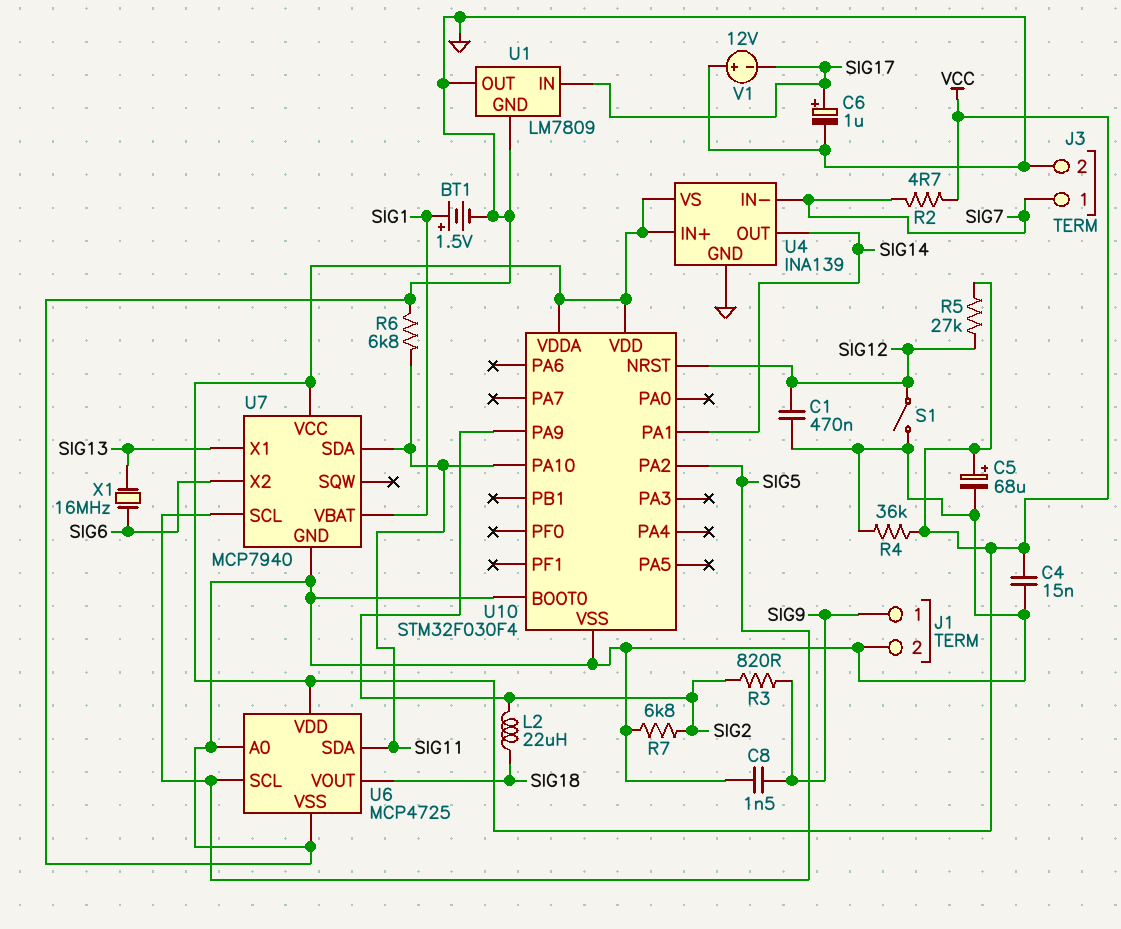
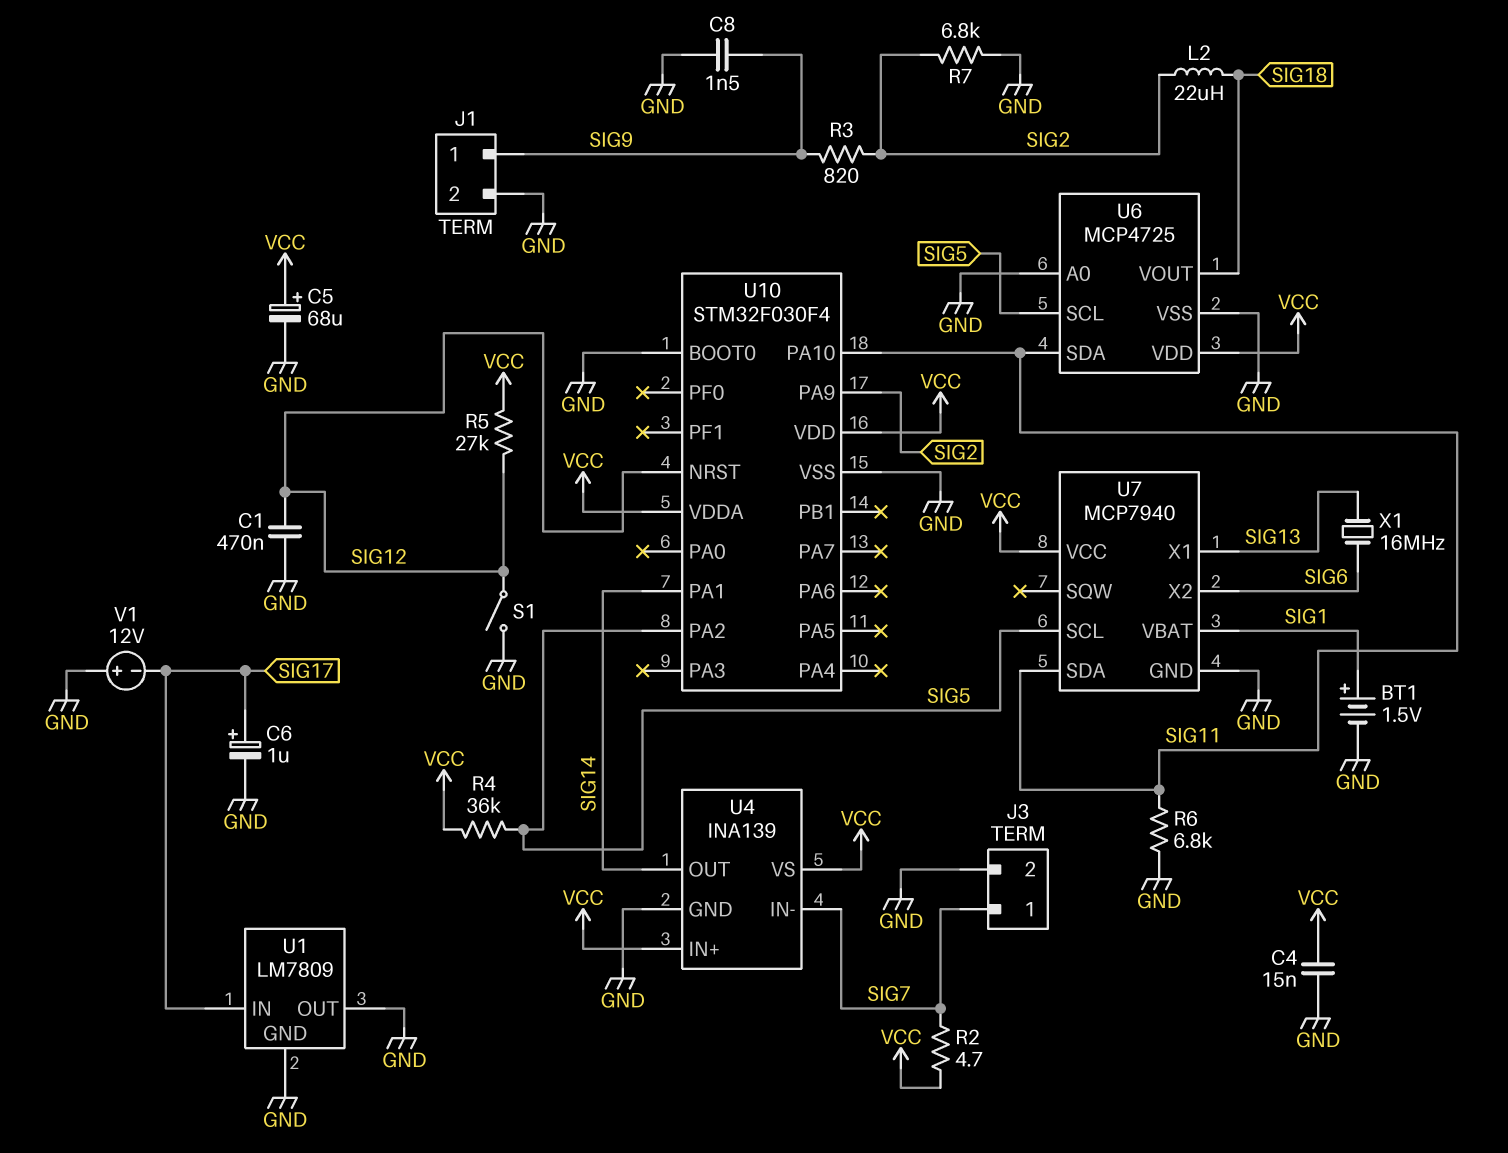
R4: 36k (GND, VCC) -> 36k (SIG5, VCC)

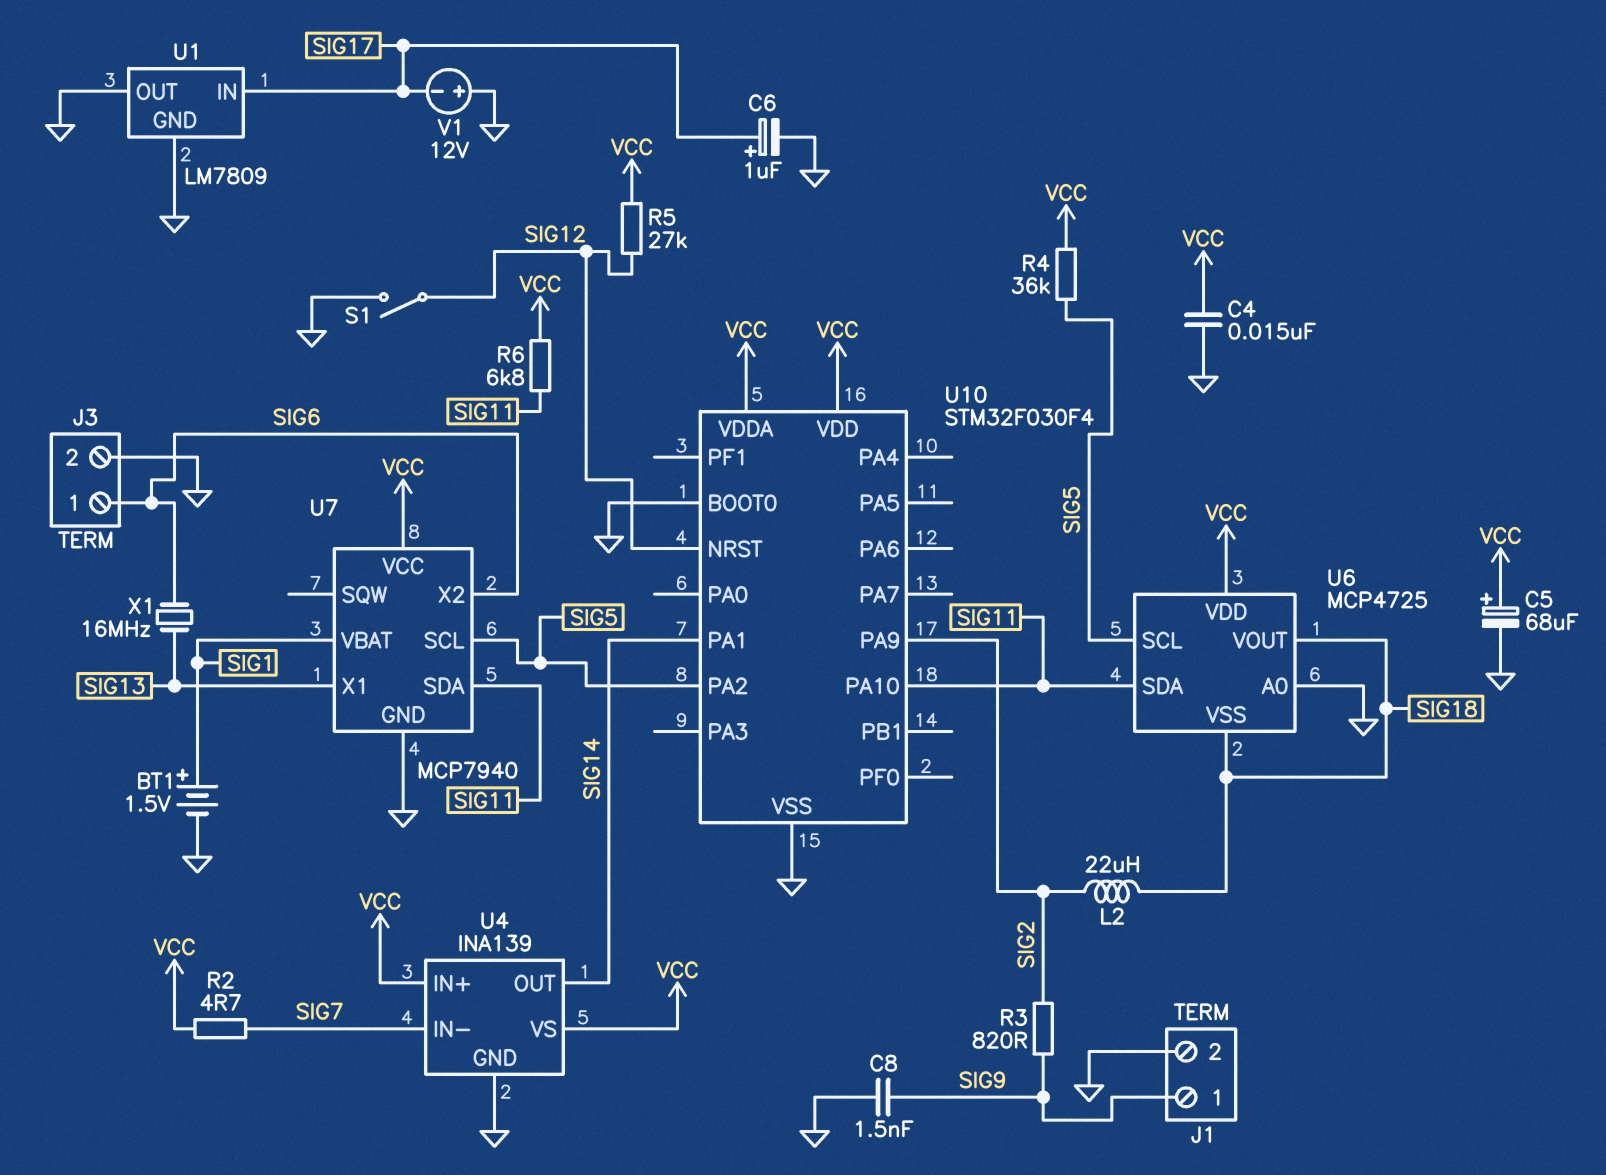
C1: 470nF (GND, SIG12) -> none
J3 pin 1: SIG7 -> SIG6
R6: 6.8k (GND, SIG11) -> 6.8k (SIG11, VCC)
R7: 6.8k (GND, SIG2) -> none
U6 pin VSS: GND -> SIG18

